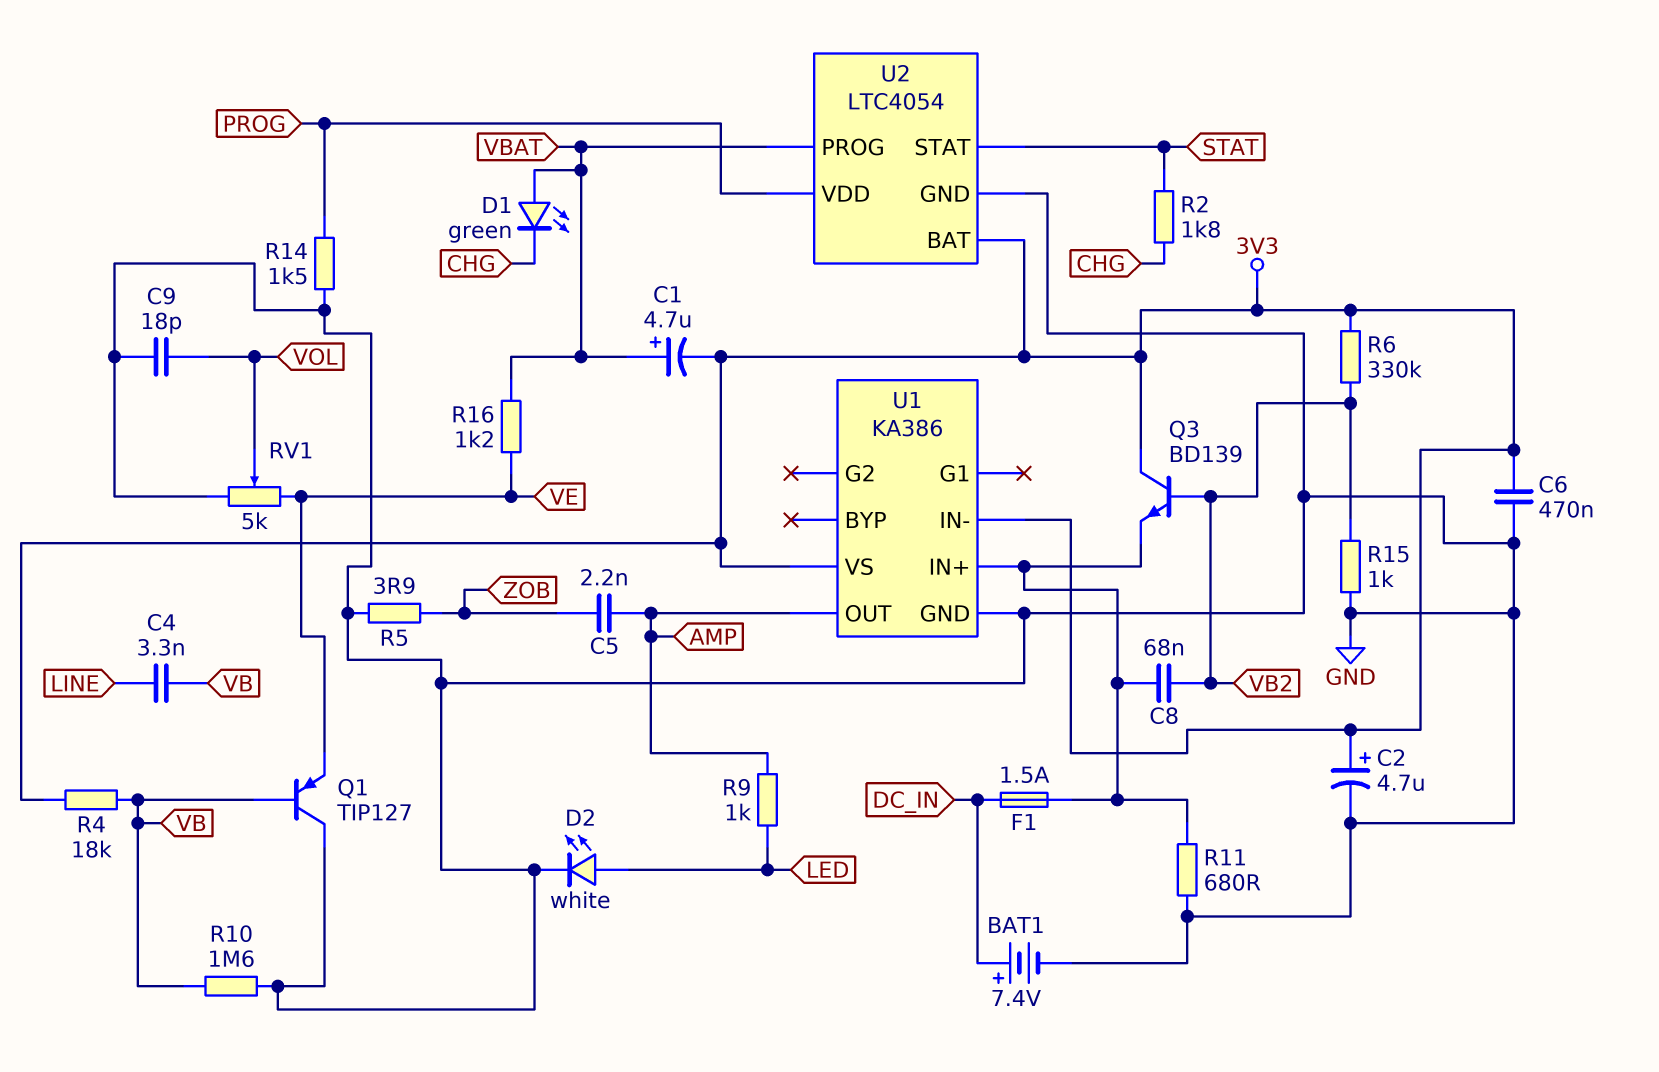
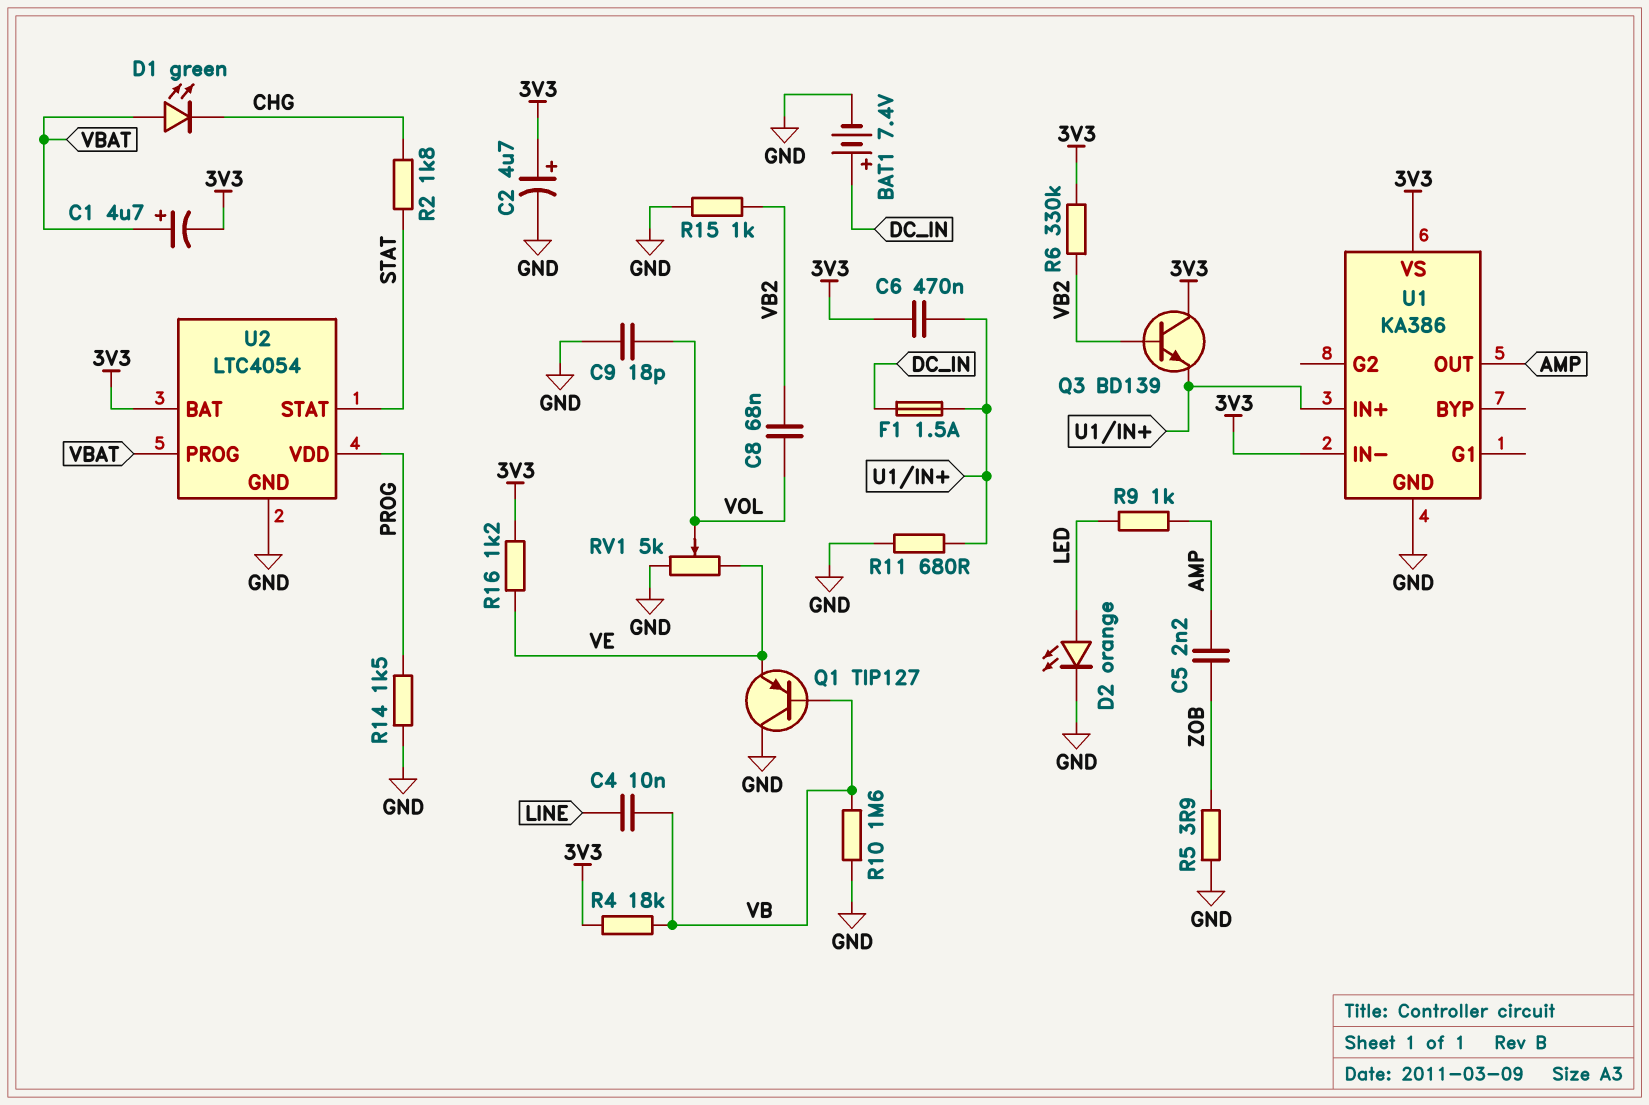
C4: 3.3nF (LINE, VB) -> 10nF (LINE, VB)
C6: 470nF (3V3, GND) -> 470nF (3V3, U1/IN+)
C8: 68nF (U1/IN+, VB2) -> 68nF (VB2, VOL)
D2: LED white (A LED, K GND) -> LED orange (A LED, K GND)
R16: 1.2k (VBAT, VE) -> 1.2k (3V3, VE)

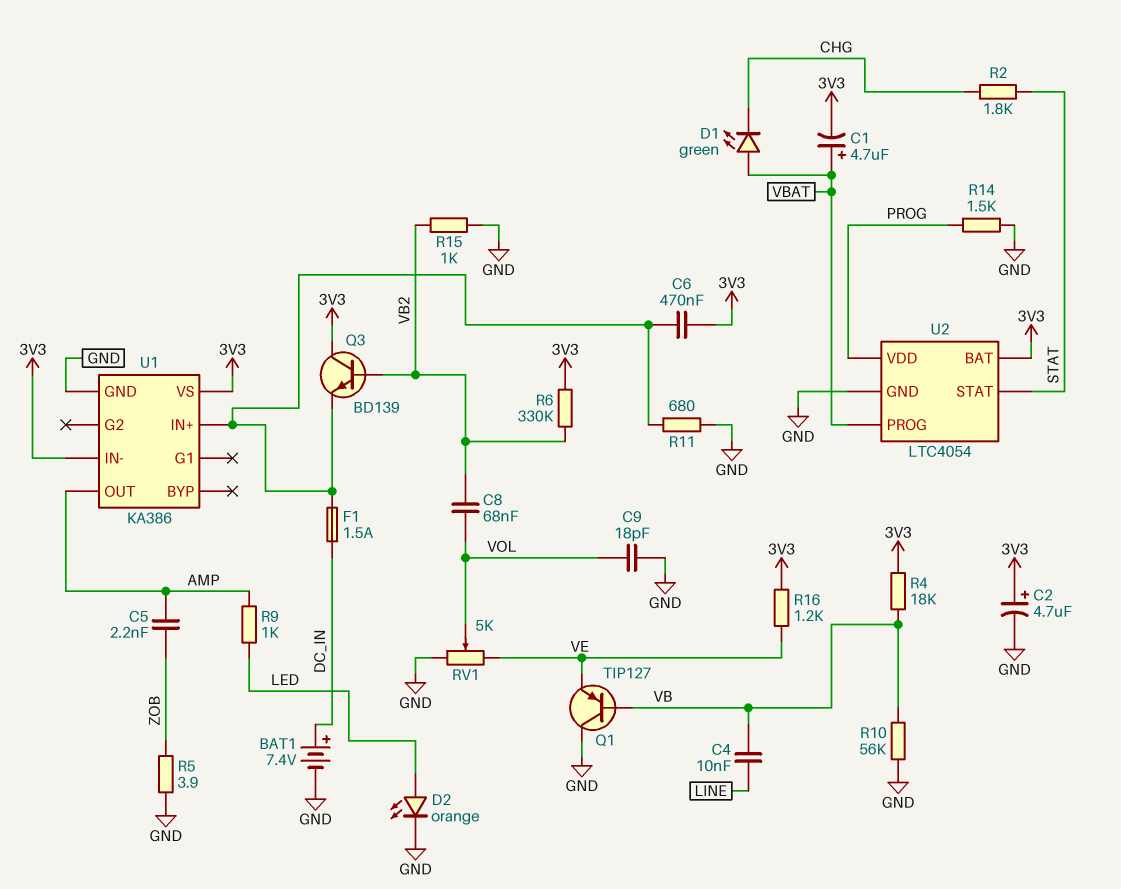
R10: 1.6M (GND, VB) -> 56k (GND, VB)

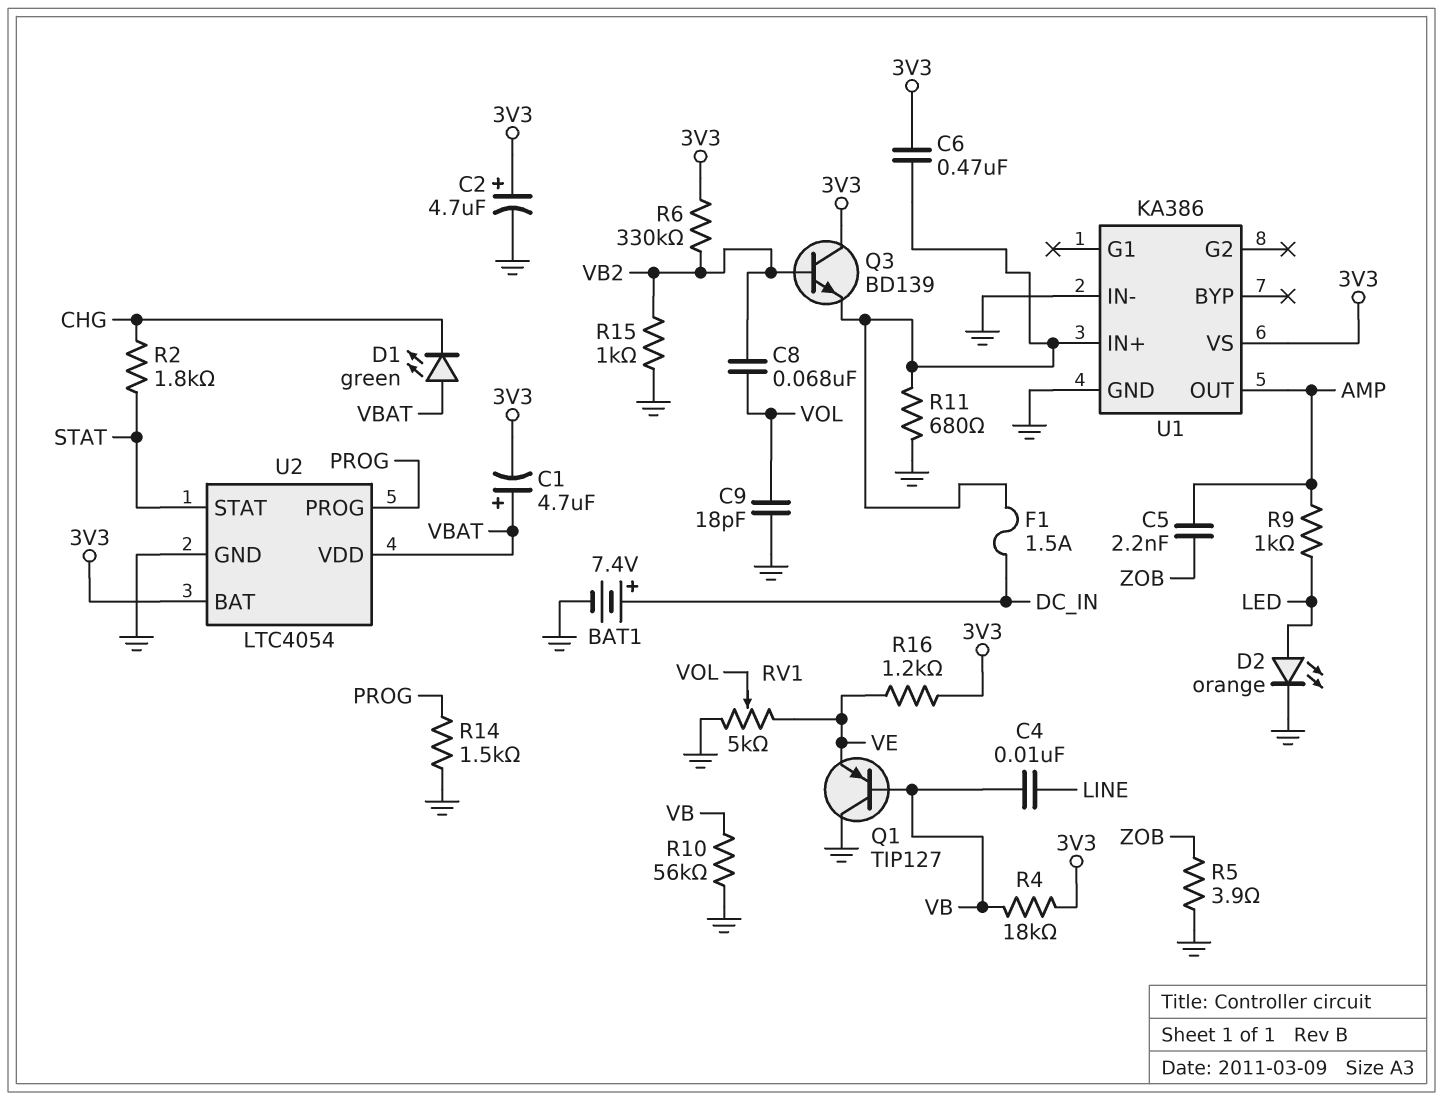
U1 pin IN-: 3V3 -> GND
U2 pin PROG: VBAT -> PROG
U2 pin VDD: PROG -> VBAT

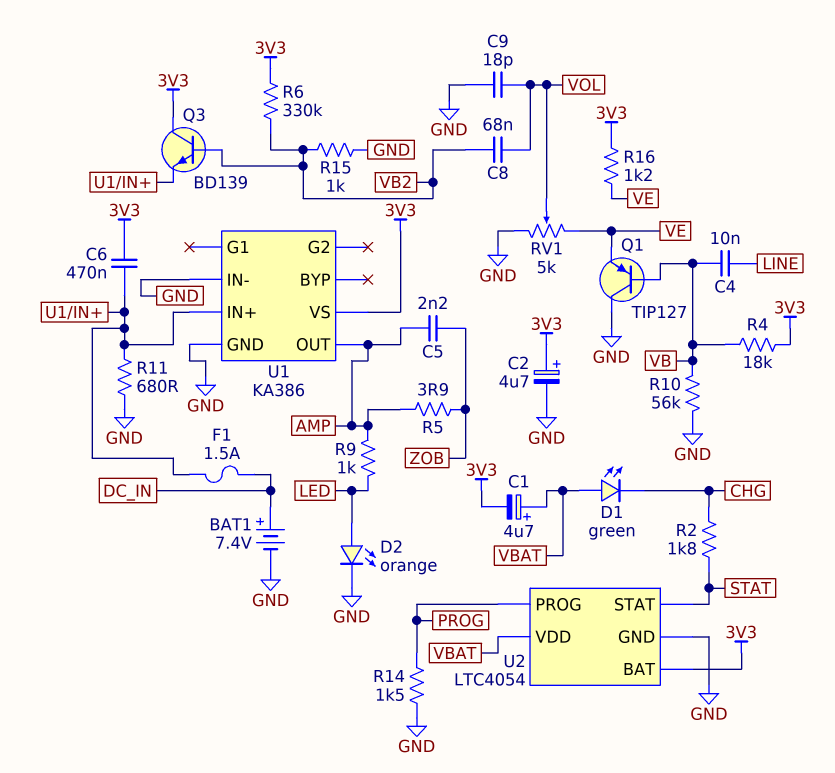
R5: 3.9 (GND, ZOB) -> 3.9 (AMP, ZOB)

